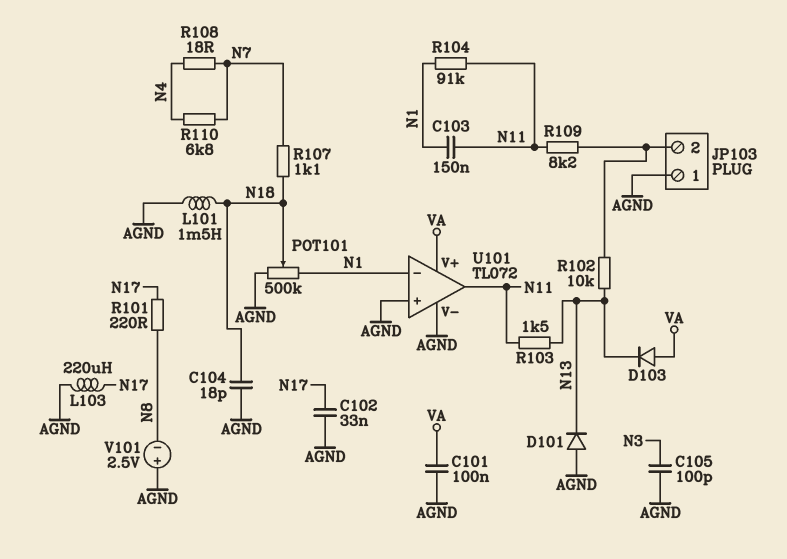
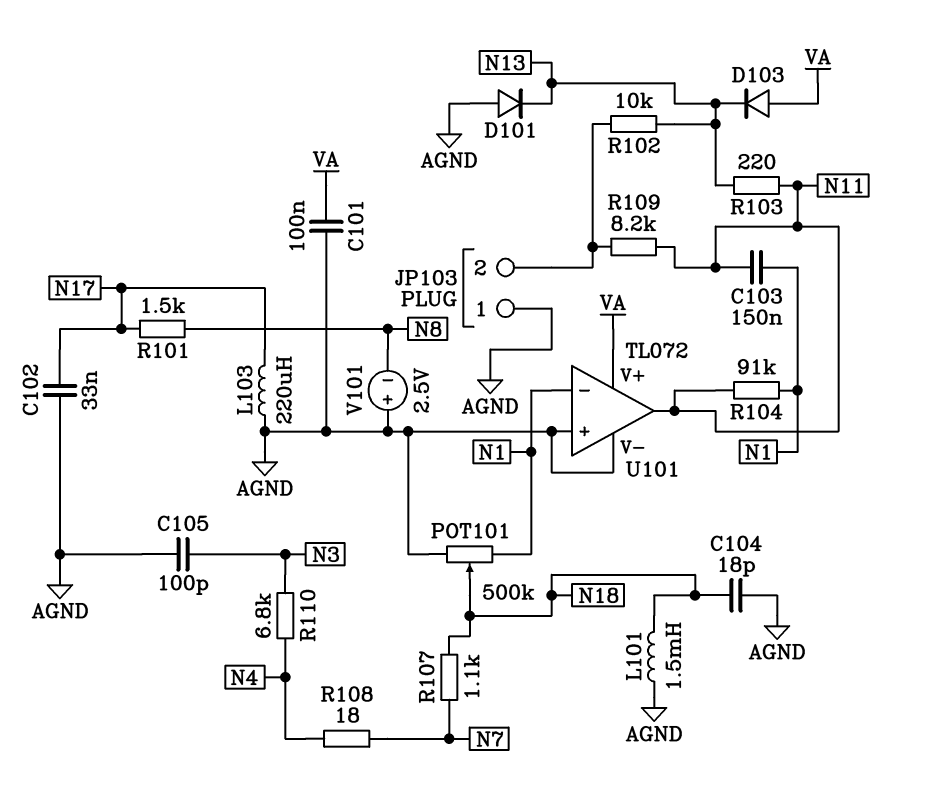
R101: 220 (N8, N17) -> 1.5k (N8, N17)
R103: 1.5k (N11, N13) -> 220 (N11, N13)
R110: 6.8k (N4, N7) -> 6.8k (N3, N4)

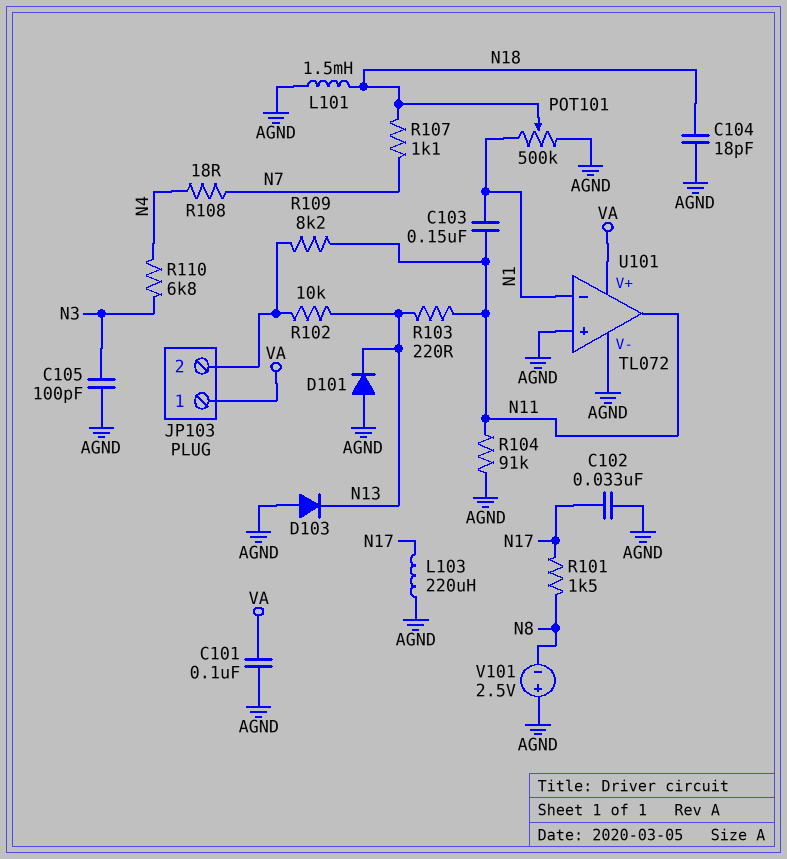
D103: diode (A VA, K N13) -> diode (A AGND, K N13)
JP103 pin 1: AGND -> VA
R104: 91k (N1, N11) -> 91k (AGND, N11)

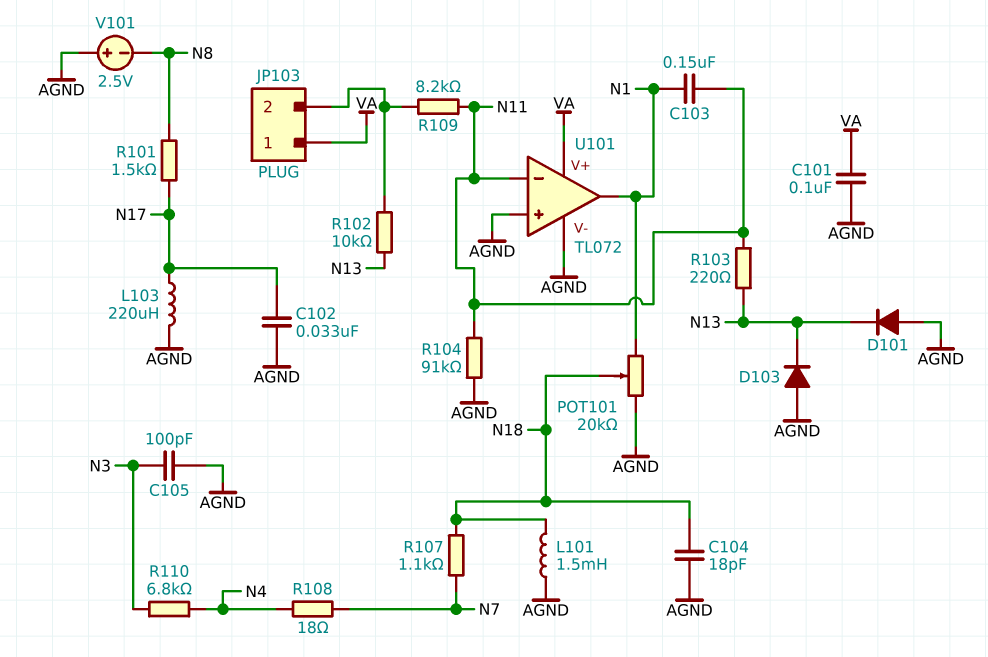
POT101: 500k (AGND, N1, wiper N18) -> 20k (AGND, N1, wiper N18)
U101 pin in-: N1 -> N11
U101 pin out: N11 -> N1

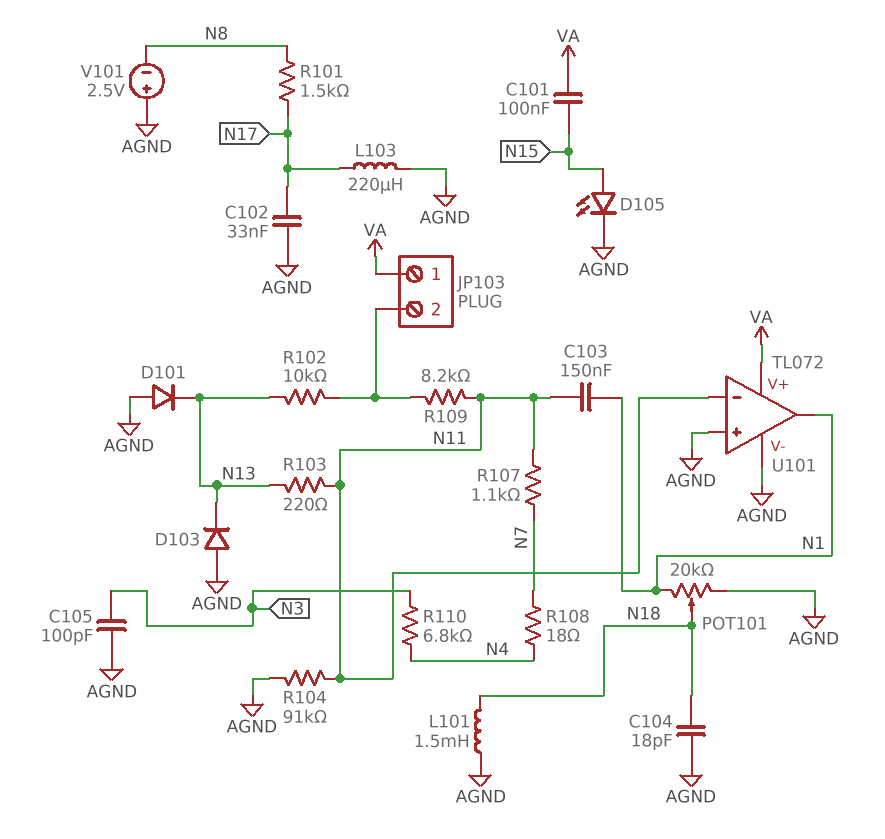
C101: 100nF (AGND, VA) -> 100nF (N15, VA)
D105: none -> LED (A N15, K AGND)
R107: 1.1k (N7, N18) -> 1.1k (N7, N11)

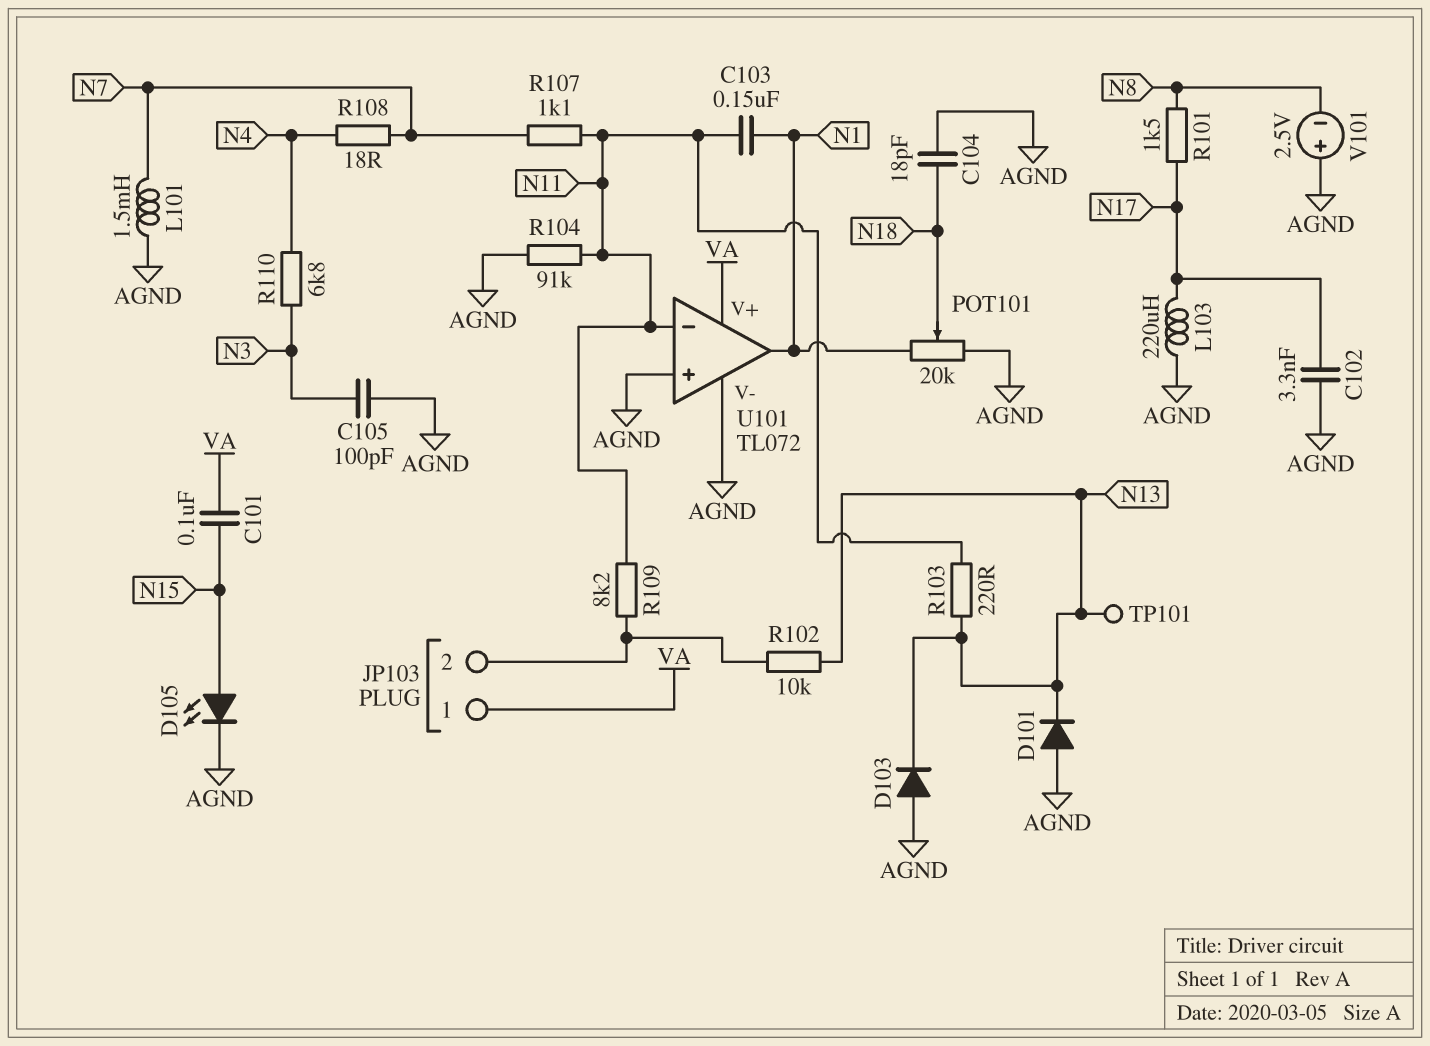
C102: 33nF (AGND, N17) -> 3.3nF (AGND, N17)
L101: 1.5mH (AGND, N18) -> 1.5mH (AGND, N7)
TP101: none -> test point (N13)

